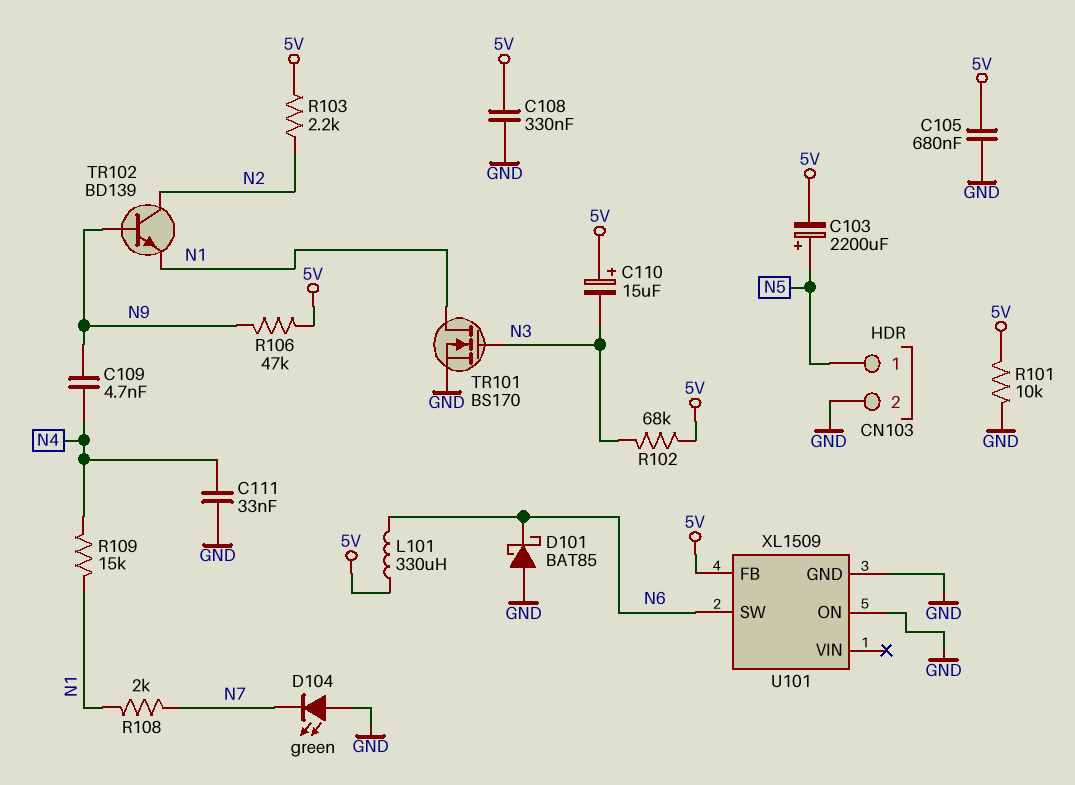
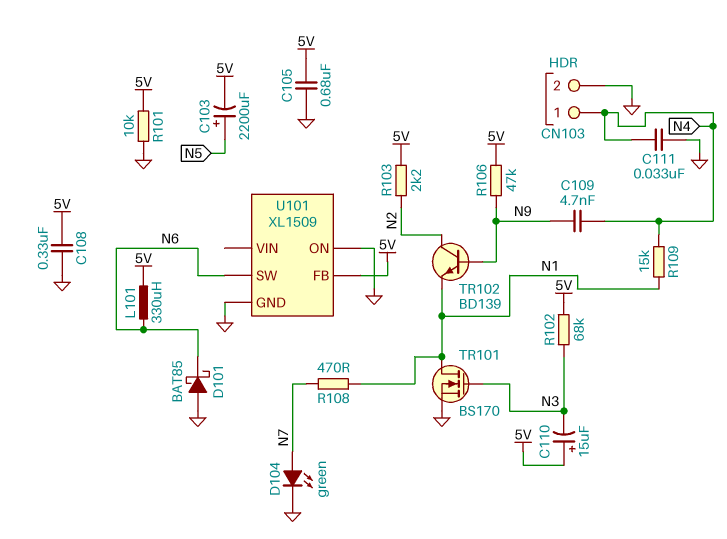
CN103 pin 1: N5 -> N4
D104: LED green (A GND, K N7) -> LED green (A N7, K GND)
R108: 2k (N1, N7) -> 470 (N1, N7)

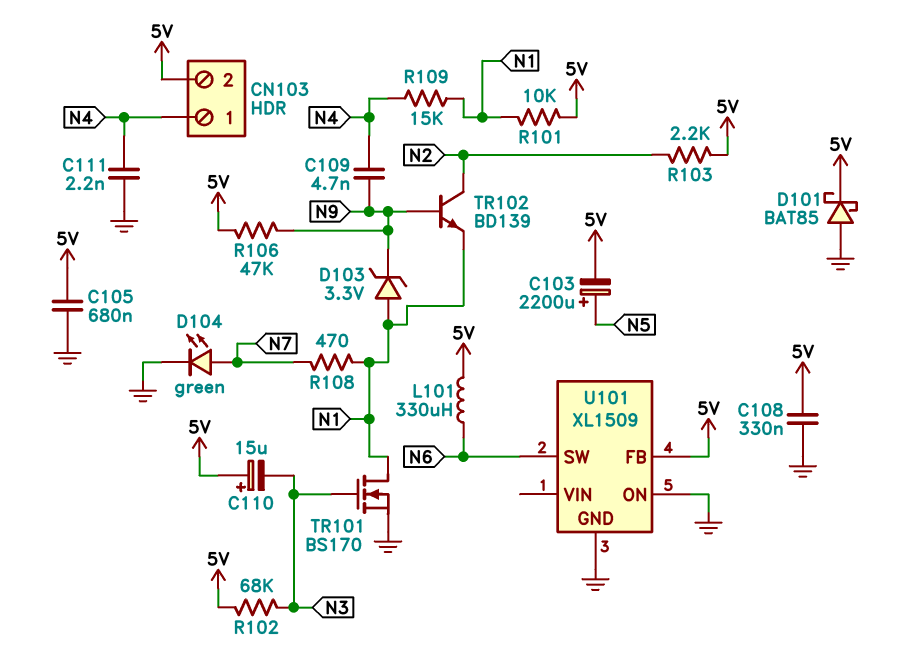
C111: 33nF (GND, N4) -> 2.2nF (GND, N4)
CN103 pin 2: GND -> 5V
D101: schottky BAT85 (A GND, K N6) -> schottky BAT85 (A GND, K 5V)
D103: none -> zener 3.3V (A N1, K N9)
R101: 10k (5V, GND) -> 10k (5V, N1)

